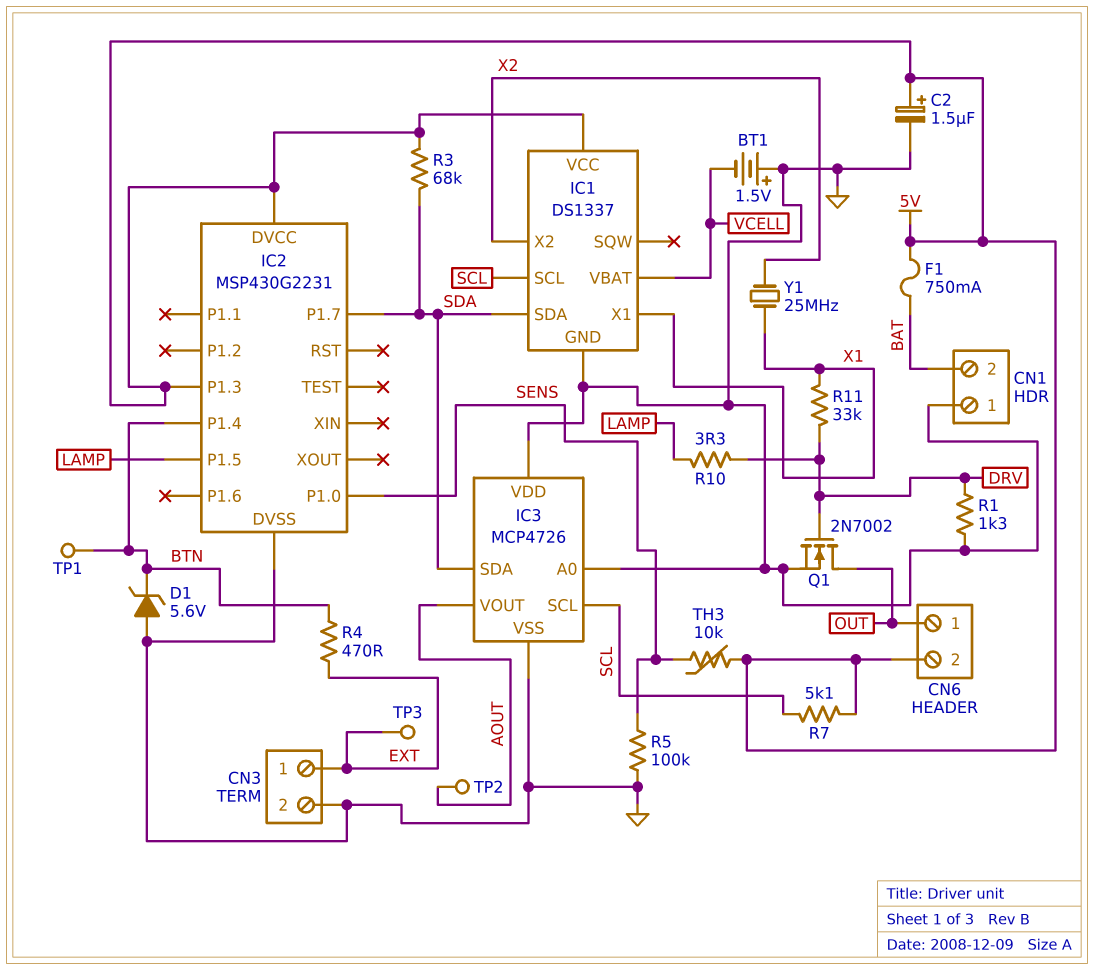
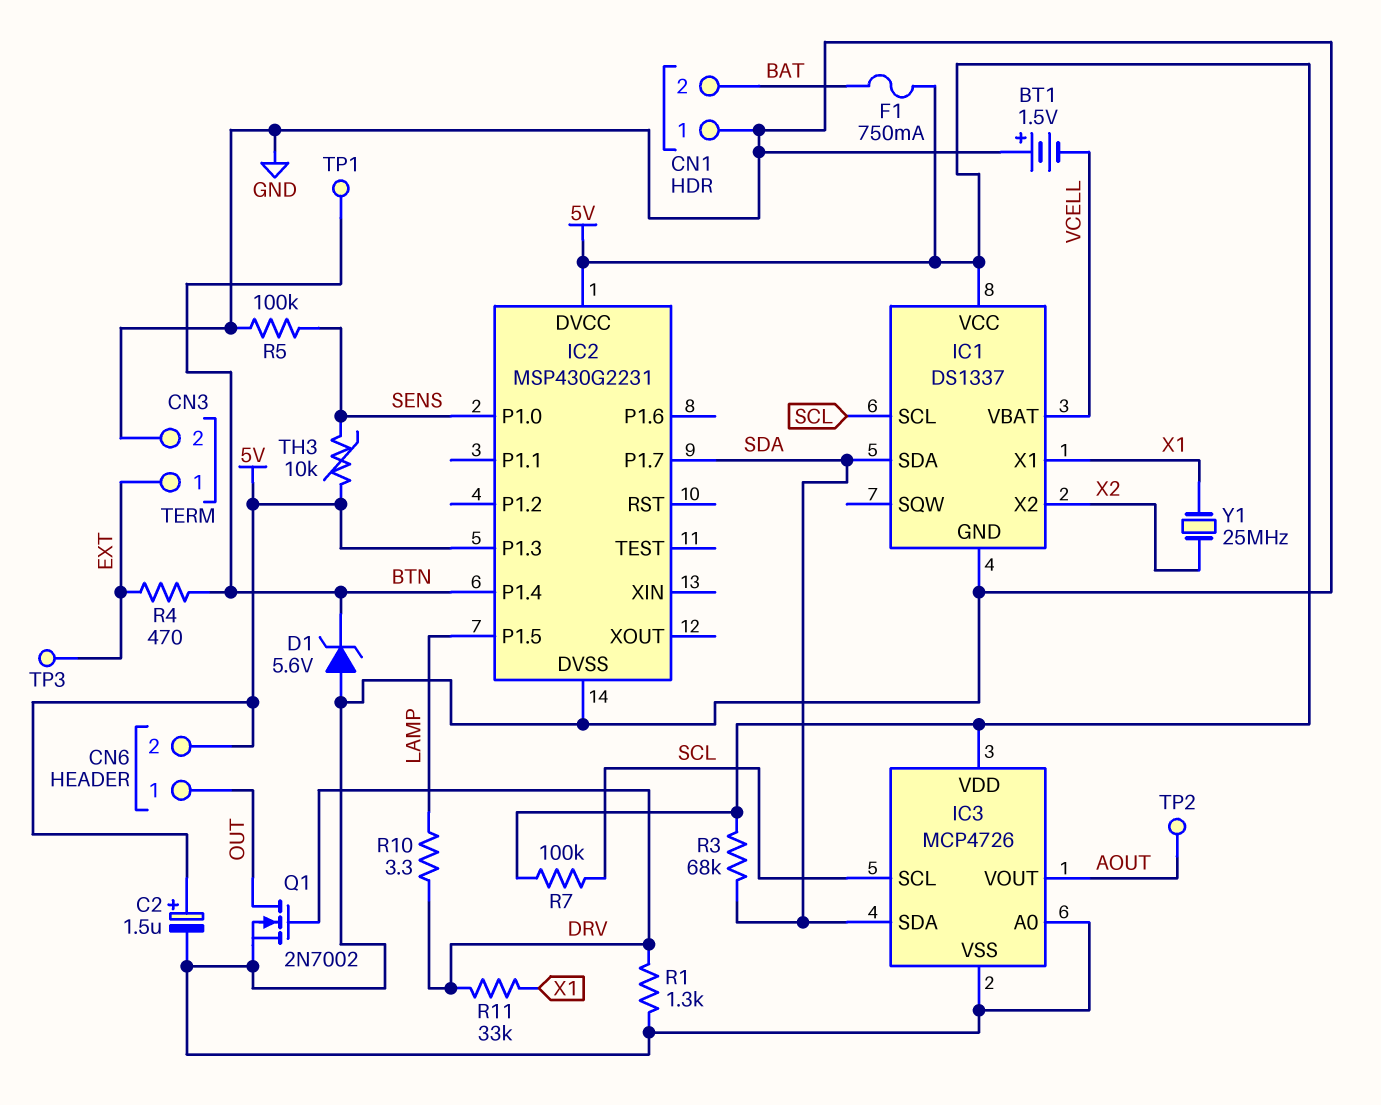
IC3 pin VDD: GND -> 5V
R7: 5.1k (5V, SCL) -> 100k (5V, SCL)

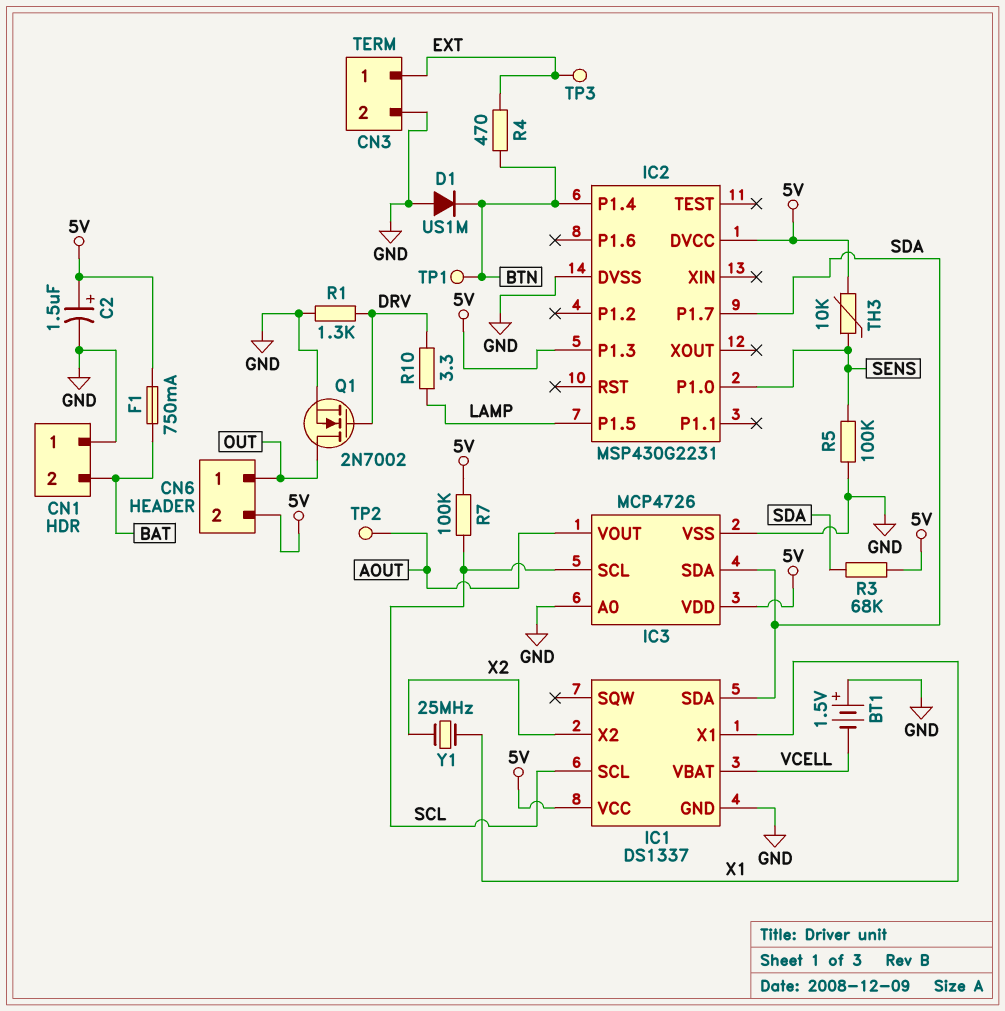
D1: zener 5.6V (A GND, K BTN) -> diode US1M (A GND, K BTN)
R11: 33k (DRV, X1) -> none

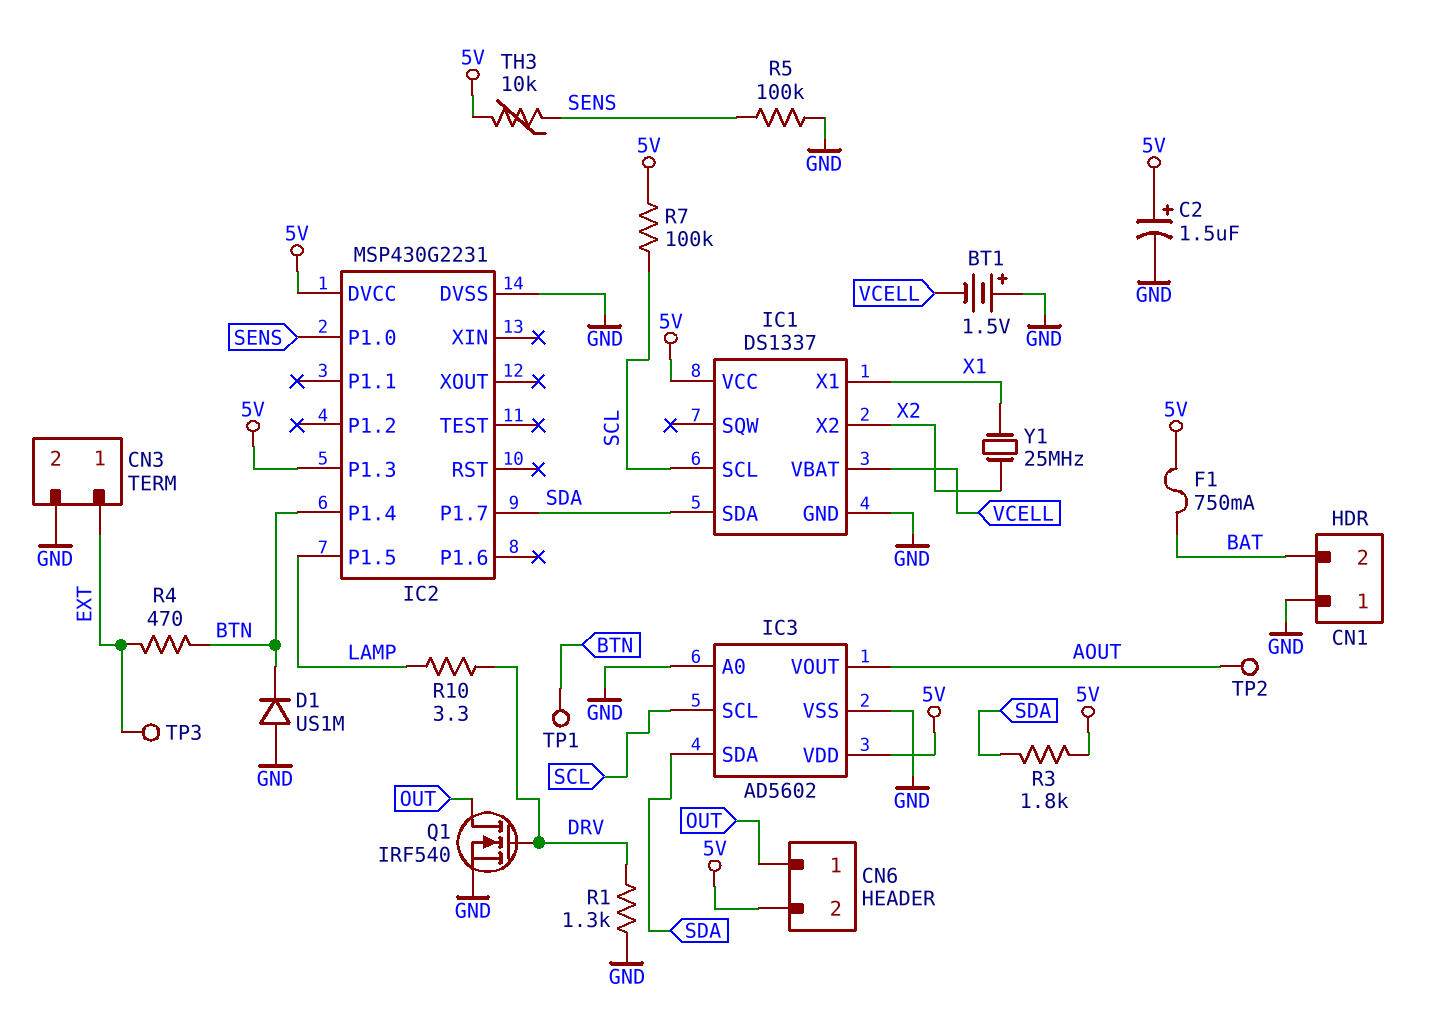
IC3: MCP4726 -> AD5602
Q1: NMOS 2N7002 (G DRV, D OUT, S GND) -> NMOS IRF540 (G DRV, D OUT, S GND)
R3: 68k (5V, SDA) -> 1.8k (5V, SDA)

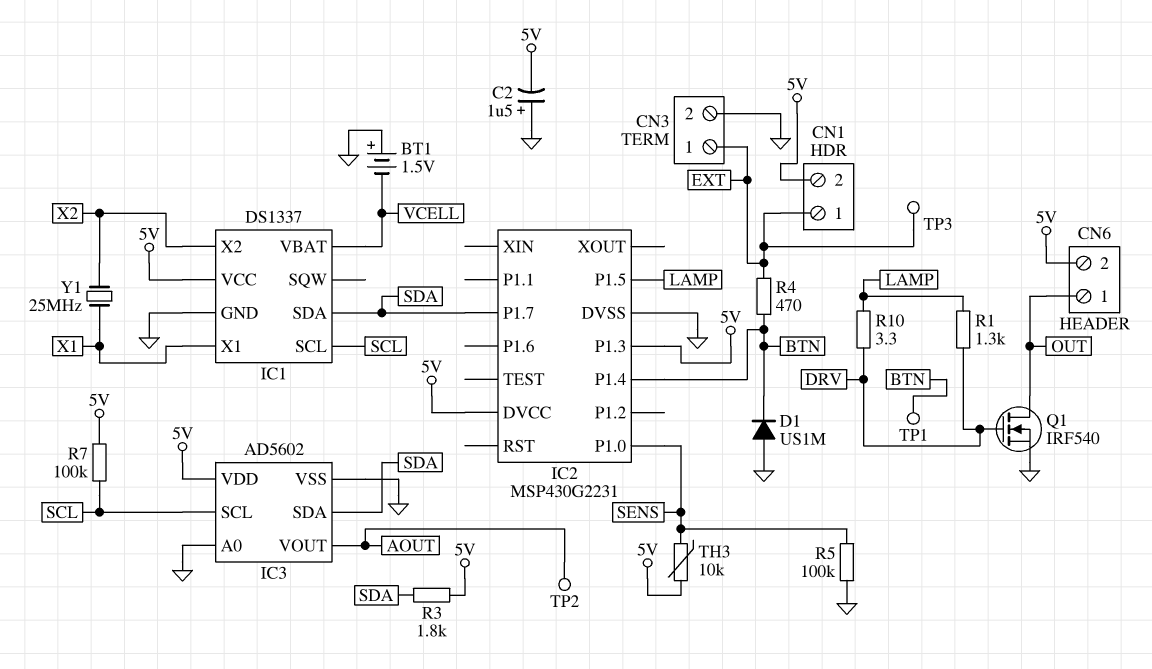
C2: 1.5uF (plus 5V, minus GND) -> 1.5uF (plus GND, minus 5V)
CN1 pin 1: GND -> EXT
CN1 pin 2: BAT -> 5V
F1: 750mA (5V, BAT) -> none
R1: 1.3k (DRV, GND) -> 1.3k (DRV, LAMP)

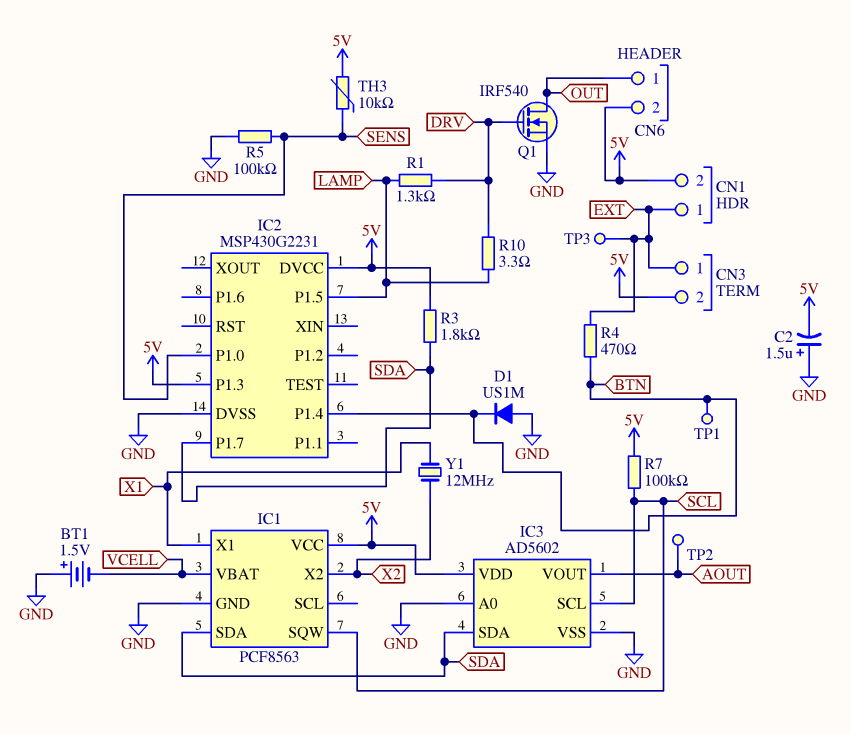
CN3 pin 2: GND -> 5V
IC1: DS1337 -> PCF8563
IC1 pin SCL: SCL -> none
IC1 pin SQW: none -> SCL
Y1: 25MHz (X1, X2) -> 12MHz (X1, X2)

